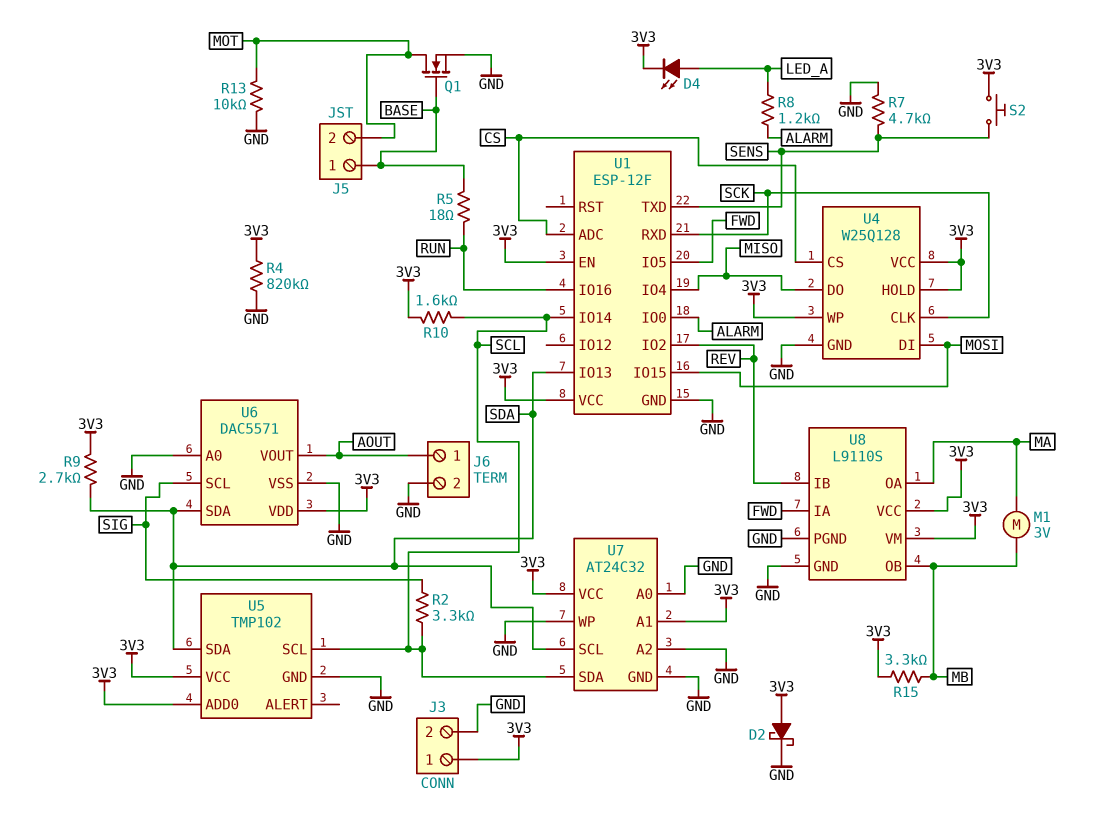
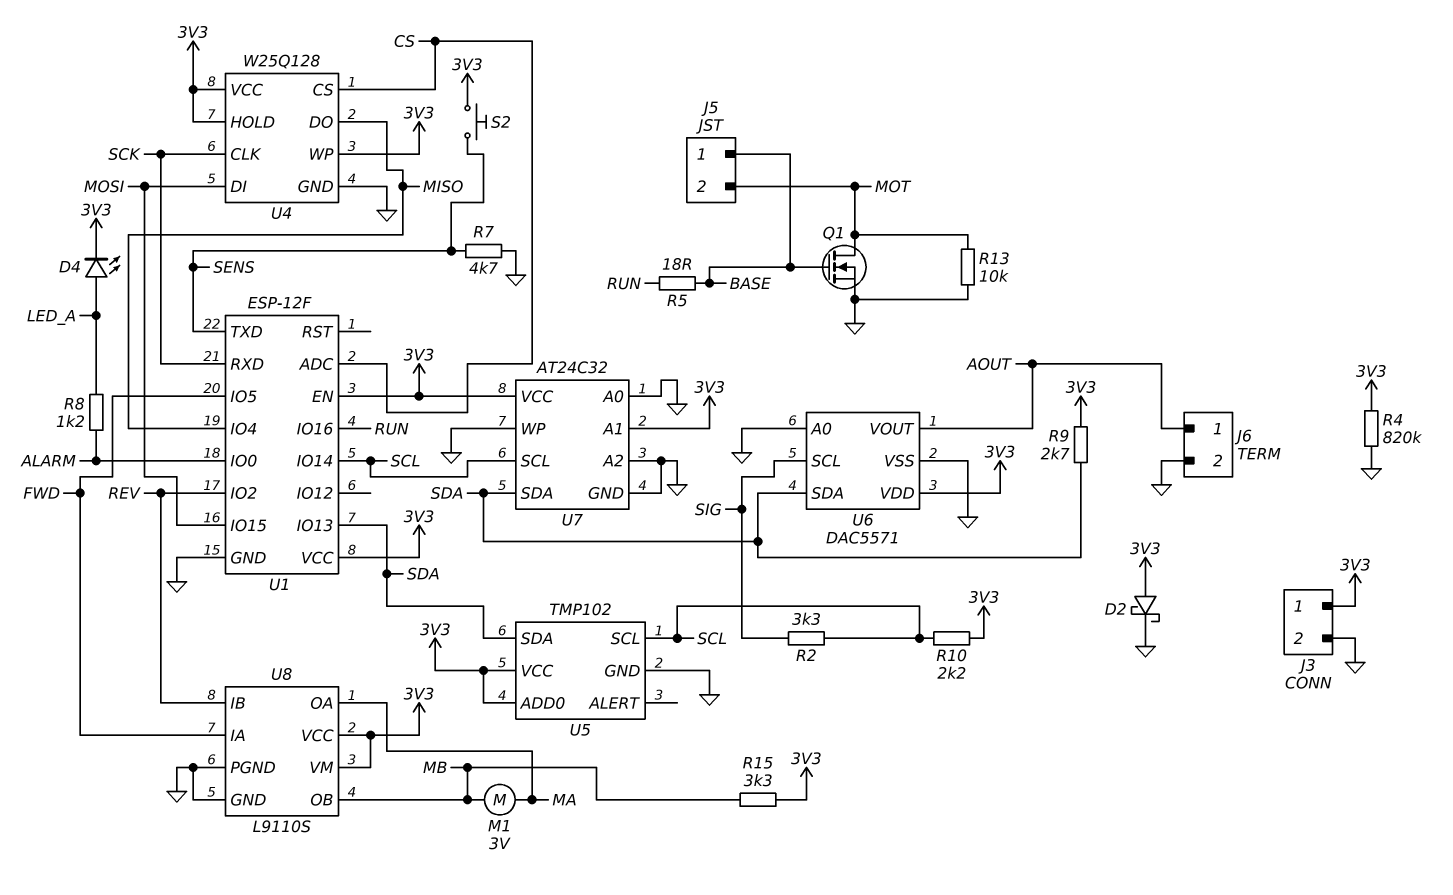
R10: 1.6k (3V3, SCL) -> 2.2k (3V3, SCL)
U7 pin SCL: SDA -> SCL
U7 pin SDA: SCL -> SDA

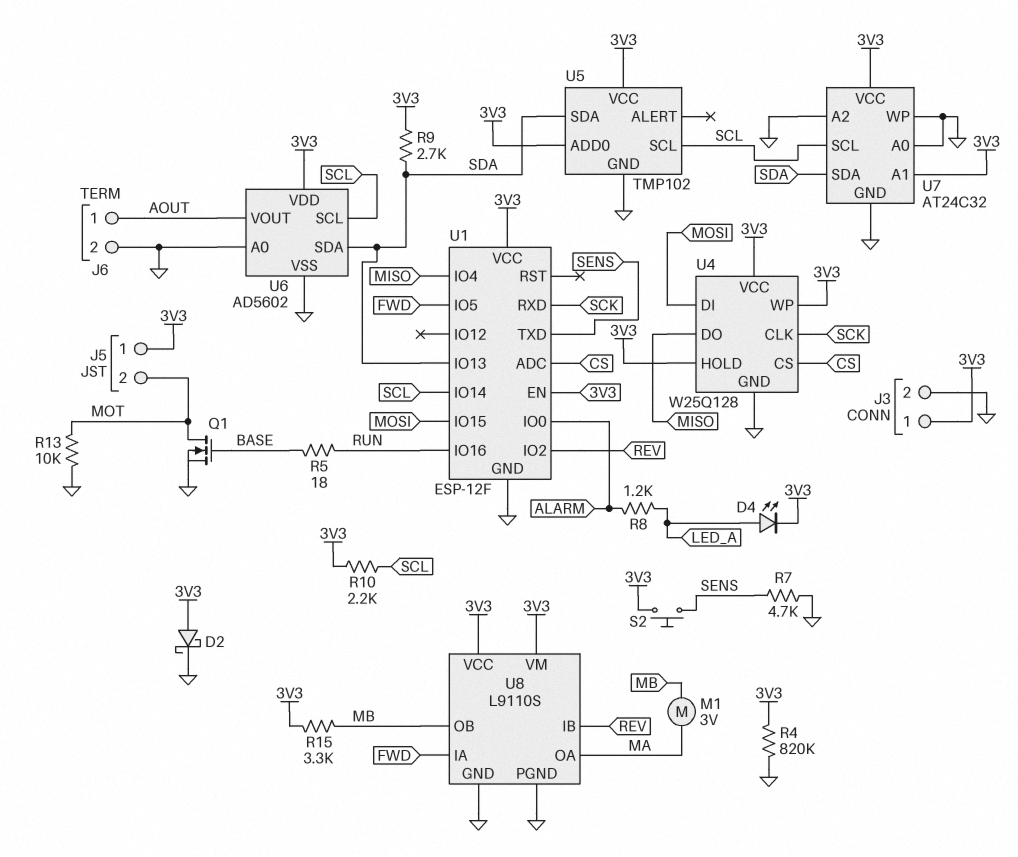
J5 pin 1: BASE -> 3V3
R2: 3.3k (SCL, SIG) -> none
U6: DAC5571 -> AD5602
U6 pin SCL: SIG -> SCL

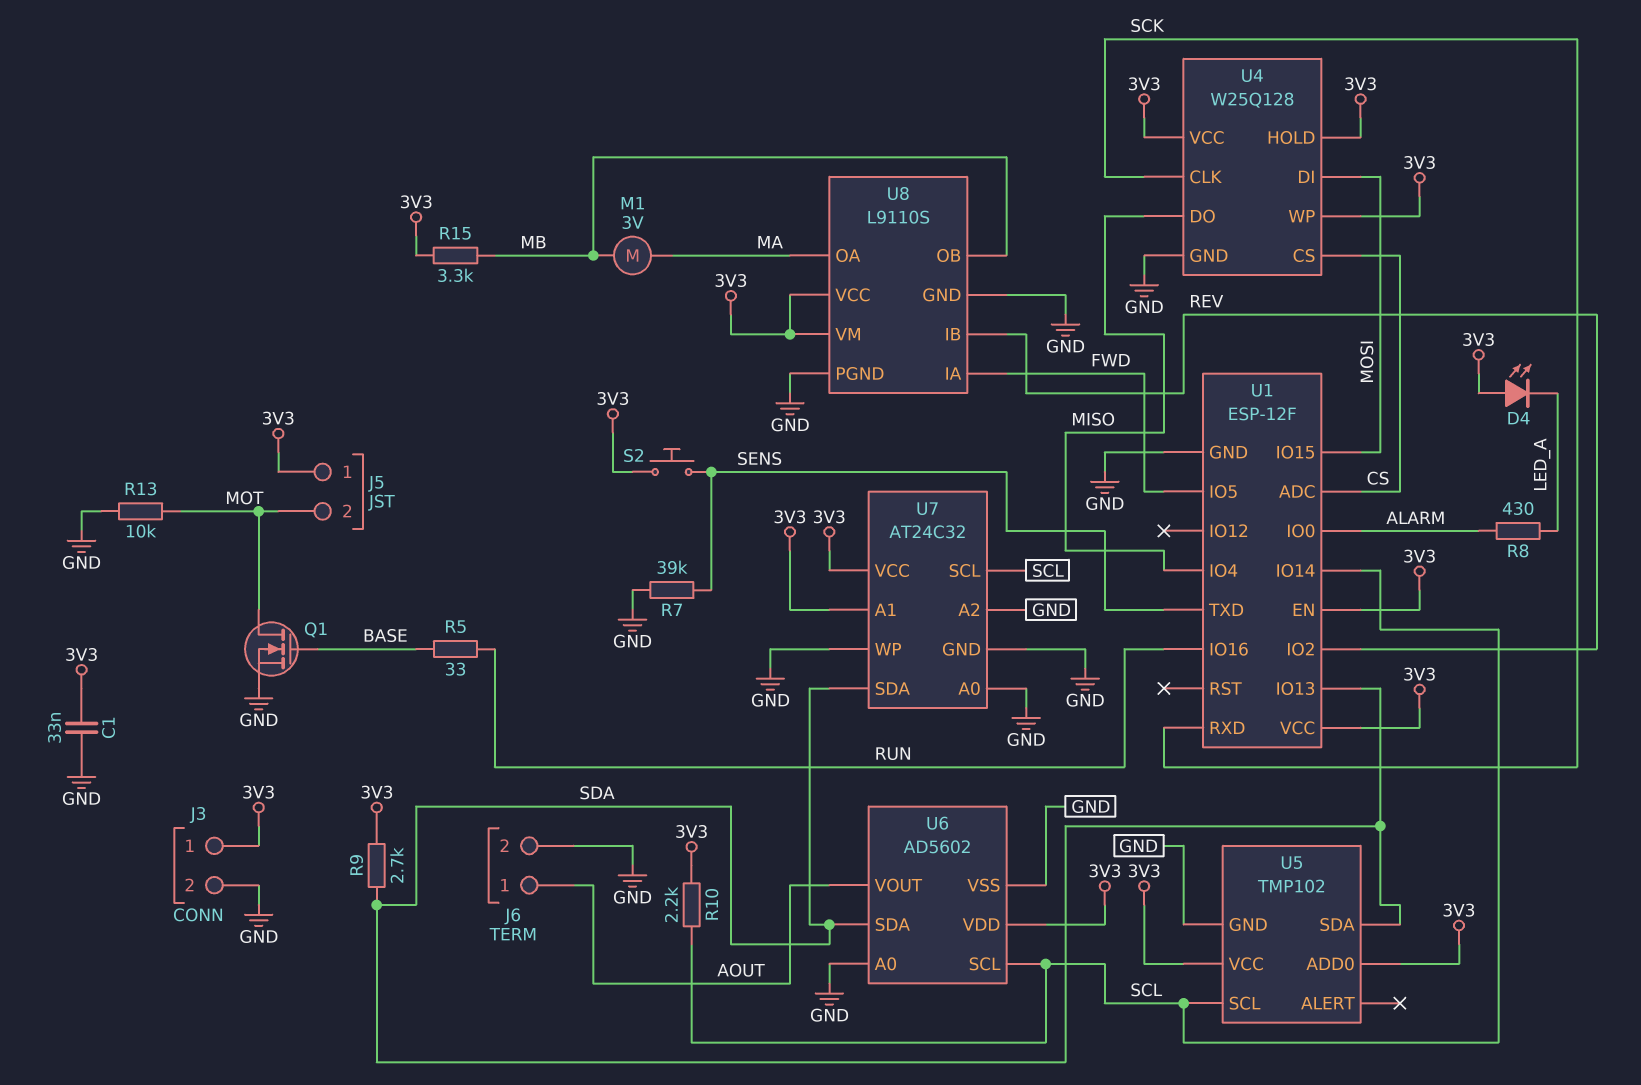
C1: none -> 33nF (3V3, GND)
D2: schottky (A 3V3, K GND) -> none
D4: LED (A LED_A, K 3V3) -> LED (A 3V3, K LED_A)
R4: 820k (3V3, GND) -> none
R5: 18 (BASE, RUN) -> 33 (BASE, RUN)
R7: 4.7k (GND, SENS) -> 39k (GND, SENS)
R8: 1.2k (ALARM, LED_A) -> 430 (ALARM, LED_A)

